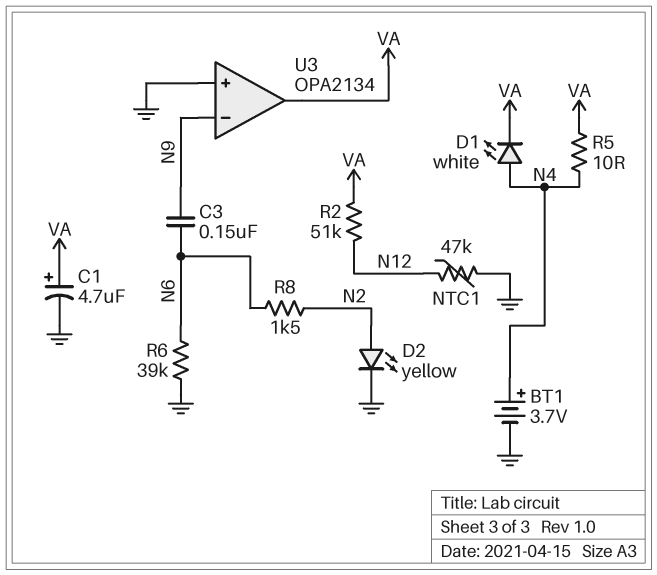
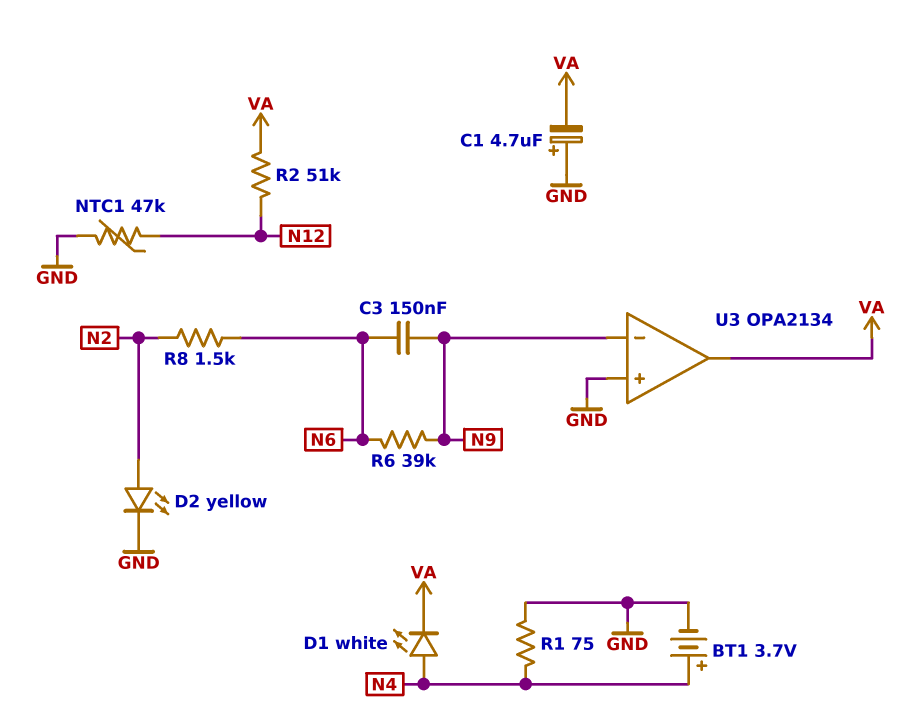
C1: 4.7uF (plus VA, minus GND) -> 4.7uF (plus GND, minus VA)
R1: none -> 75 (GND, N4)
R5: 10 (N4, VA) -> none
R6: 39k (GND, N6) -> 39k (N6, N9)

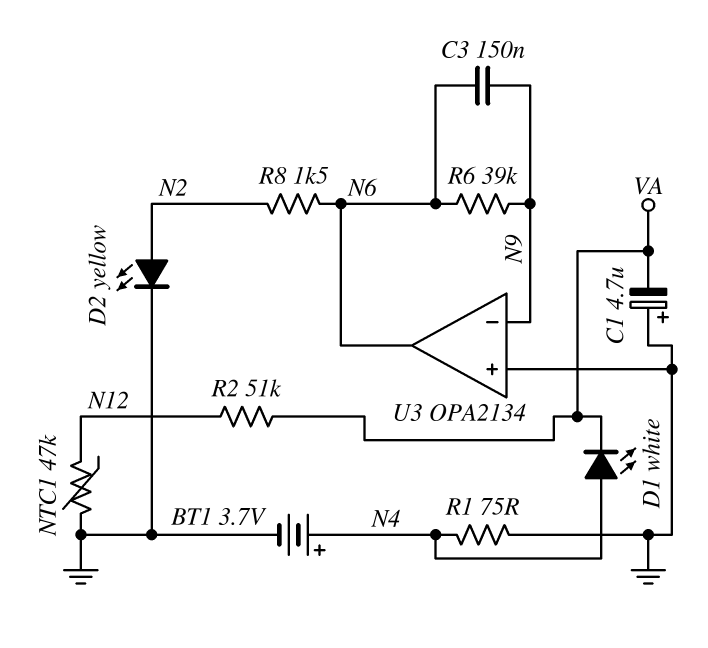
U3 pin out: VA -> N6

